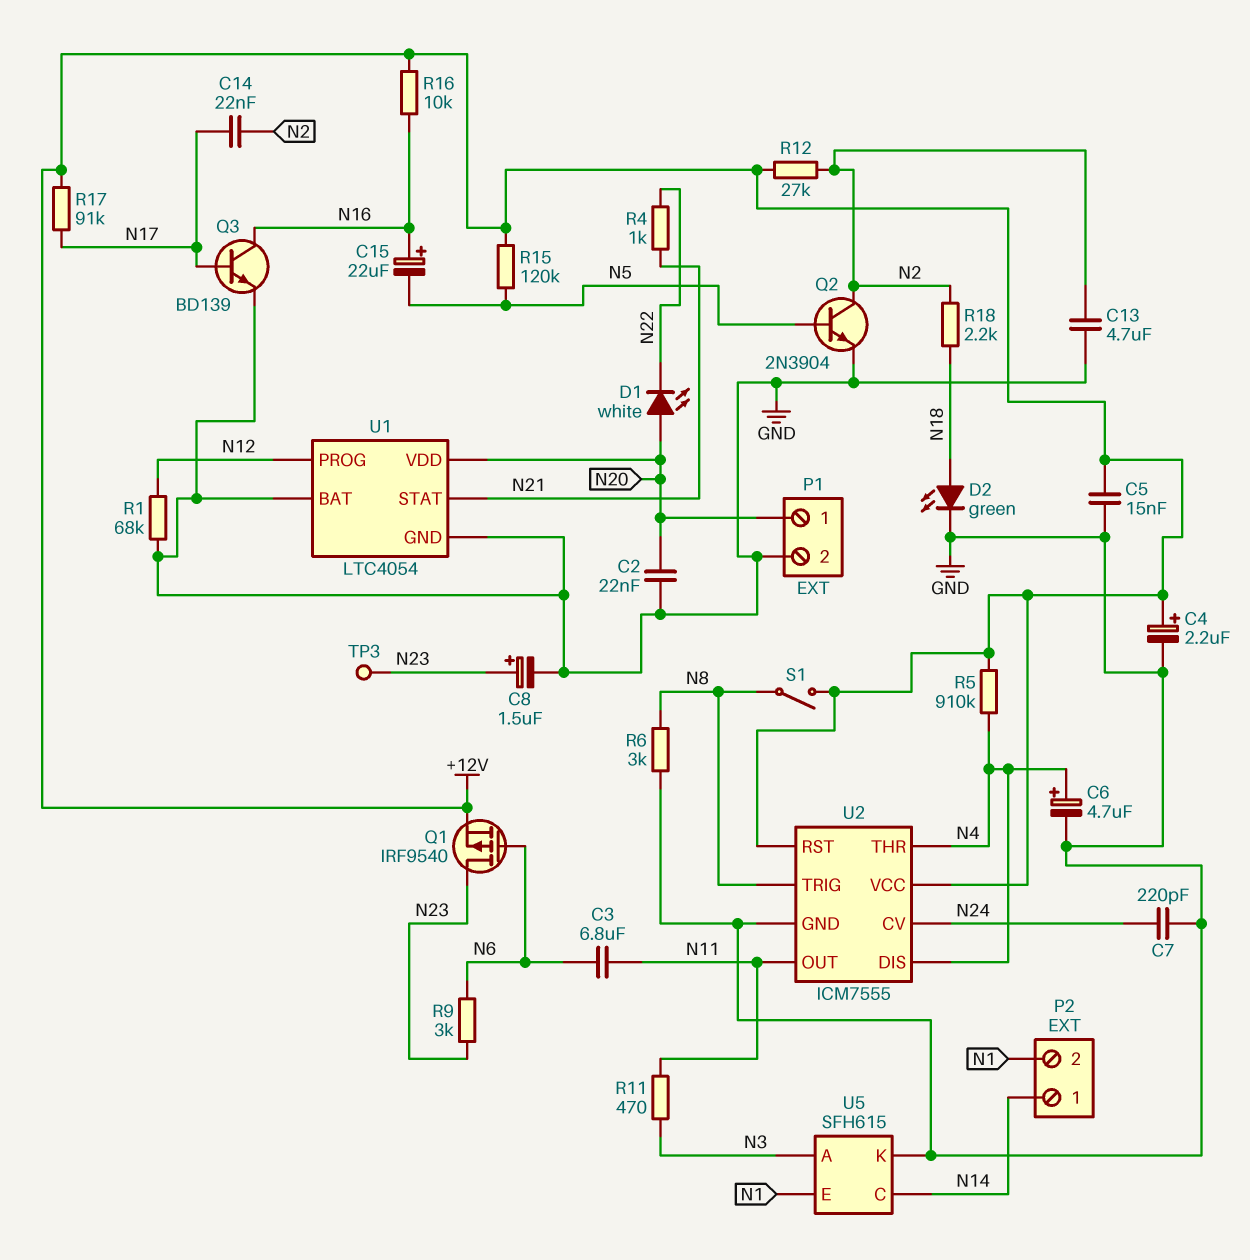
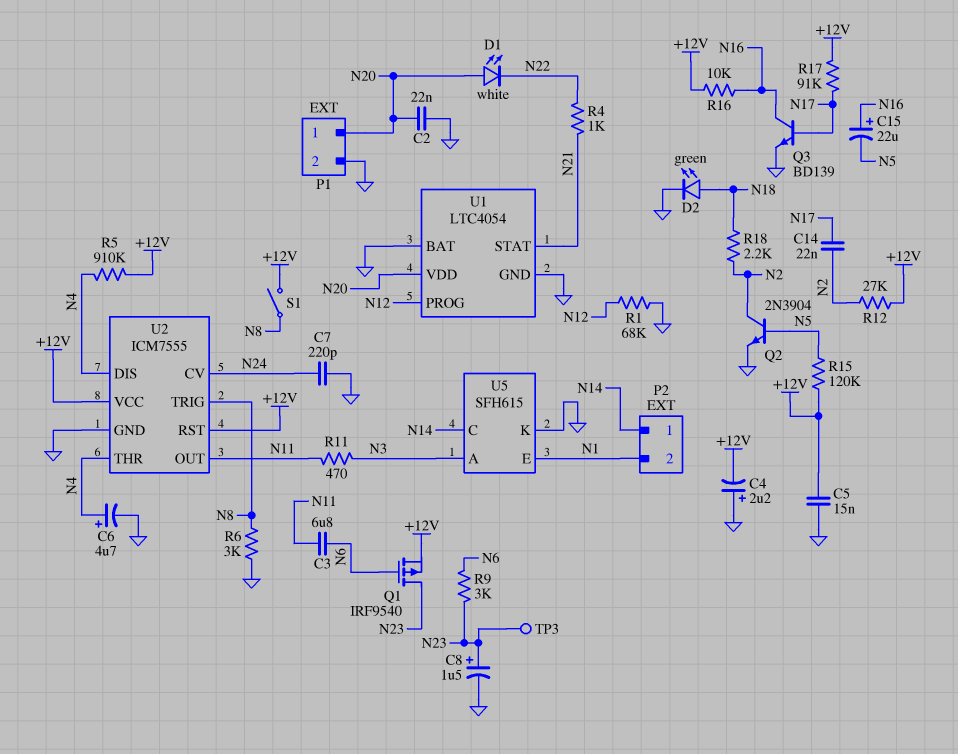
C4: 2.2uF (plus +12V, minus GND) -> 2.2uF (plus GND, minus +12V)
C13: 4.7uF (GND, N2) -> none

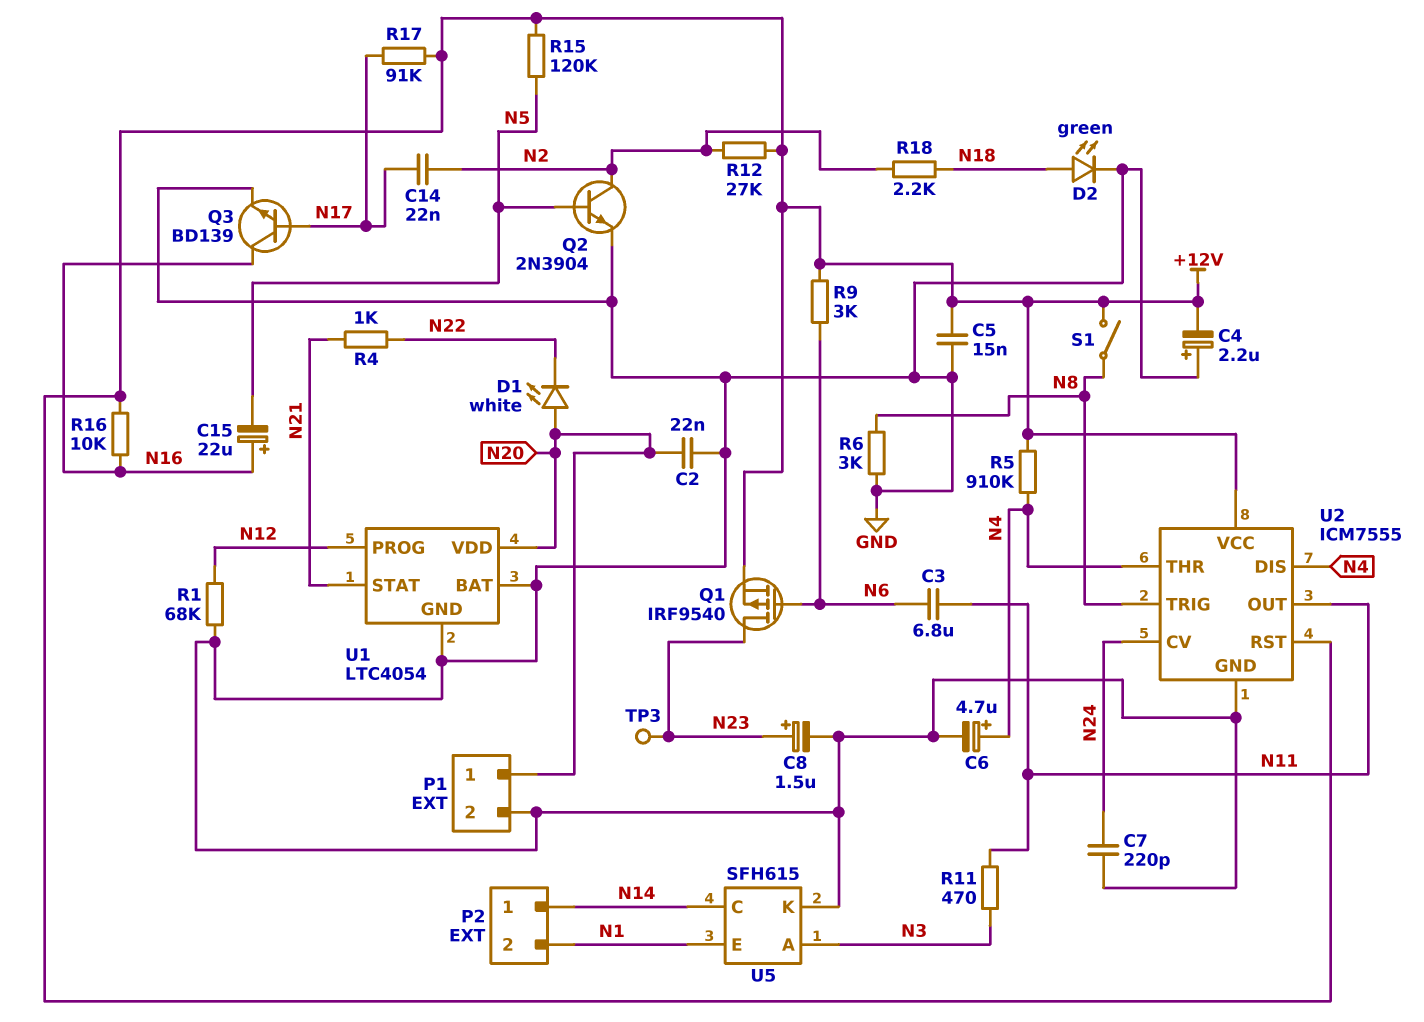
R9: 3k (N6, N23) -> 3k (+12V, N6)

